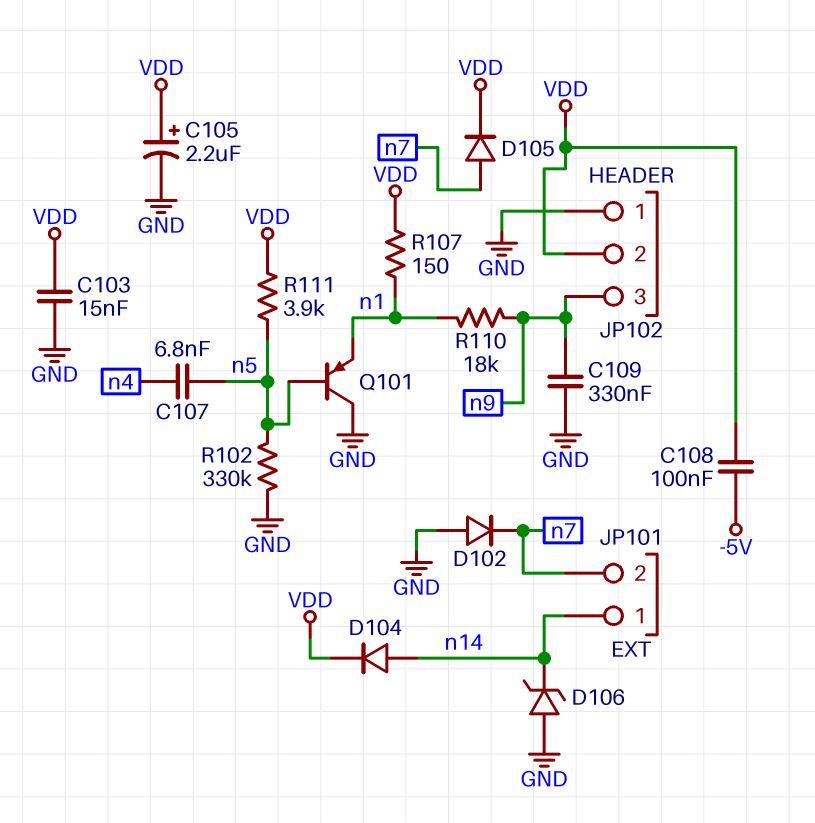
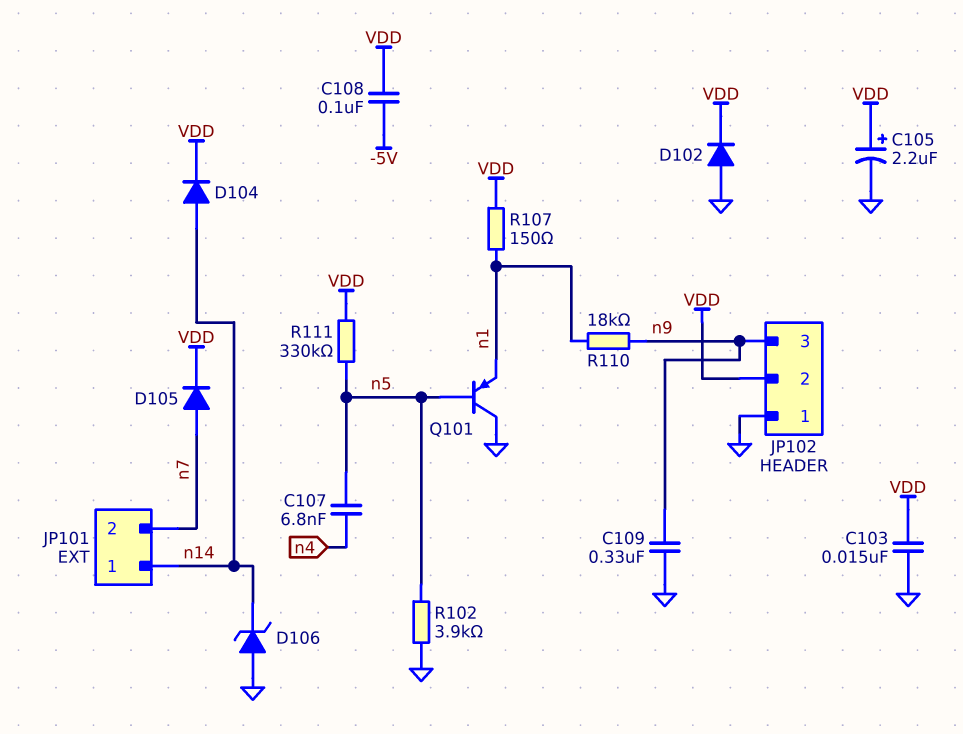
D102: diode (A GND, K n7) -> diode (A GND, K VDD)
R102: 330k (GND, n5) -> 3.9k (GND, n5)
R111: 3.9k (VDD, n5) -> 330k (VDD, n5)

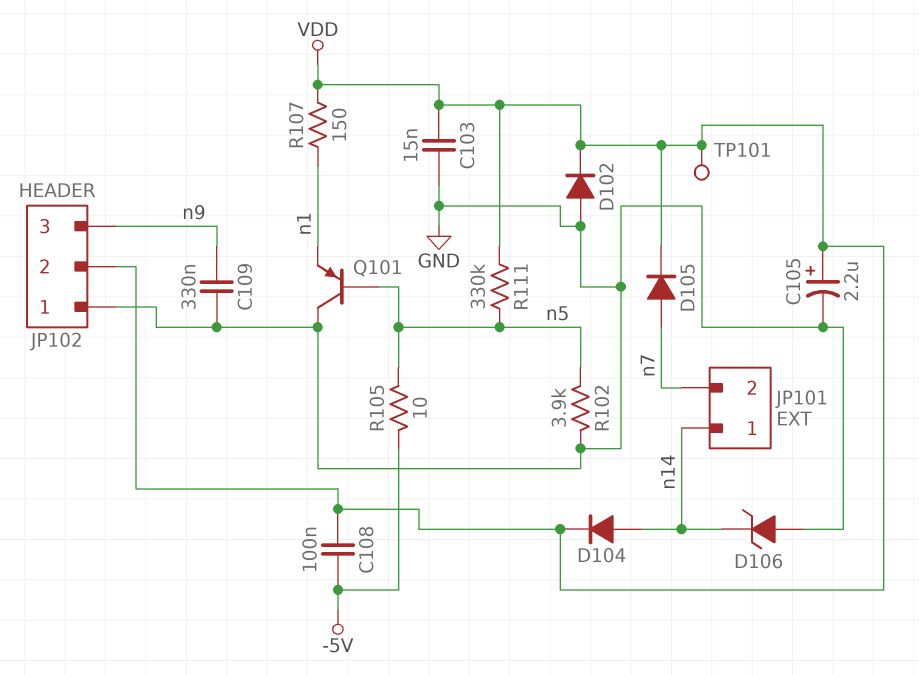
C107: 6.8nF (n4, n5) -> none
R105: none -> 10 (-5V, n5)
R110: 18k (n1, n9) -> none
TP101: none -> test point (VDD)

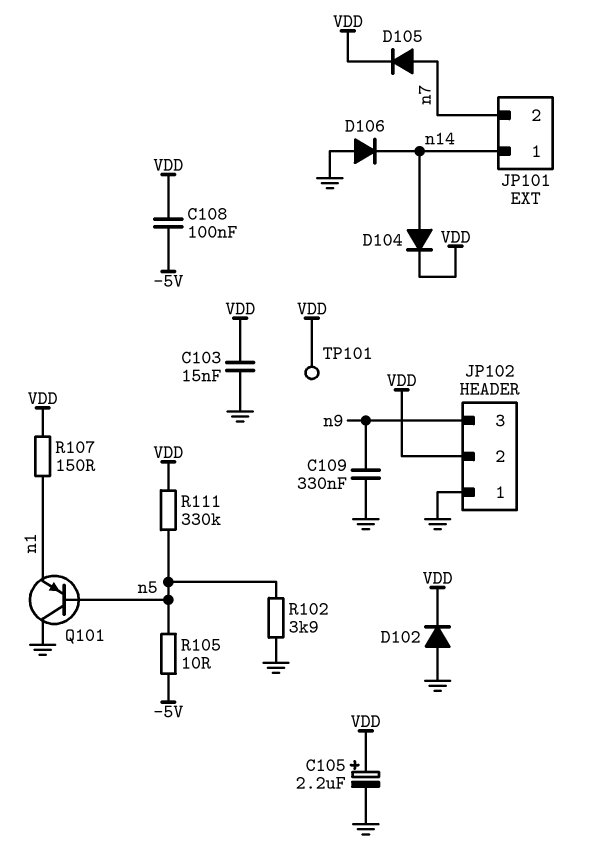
D106: zener (A GND, K n14) -> diode (A GND, K n14)

